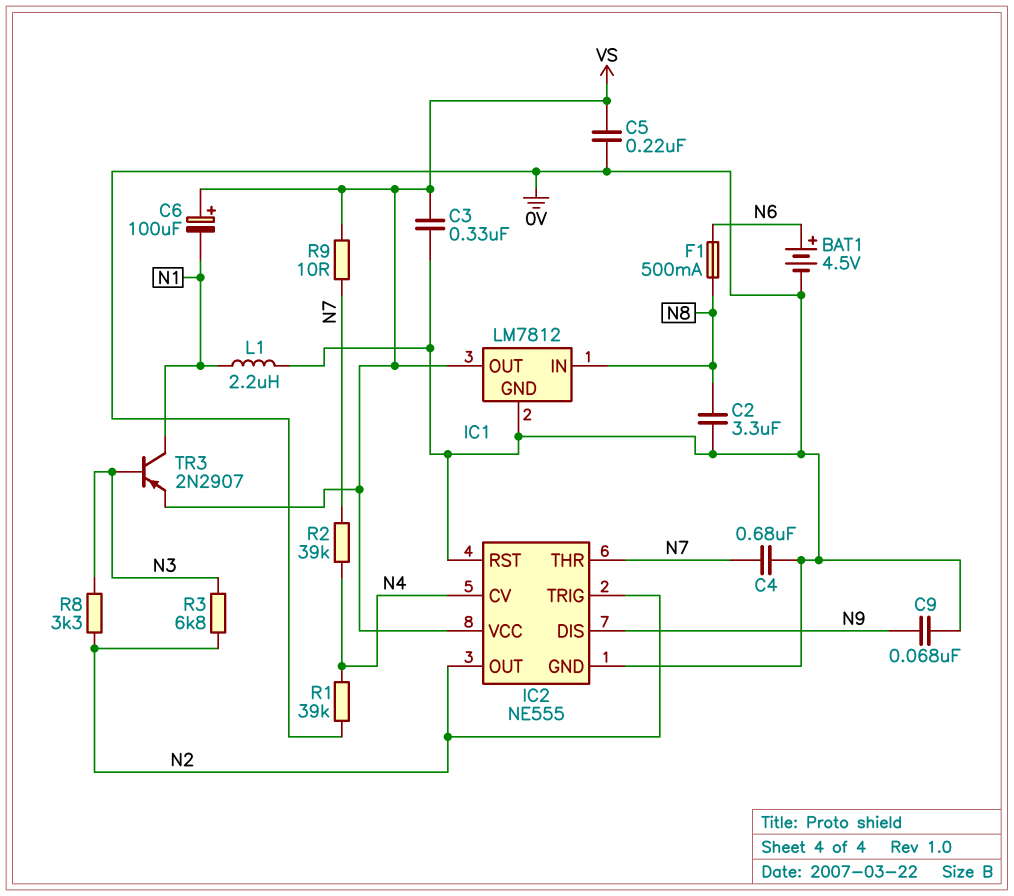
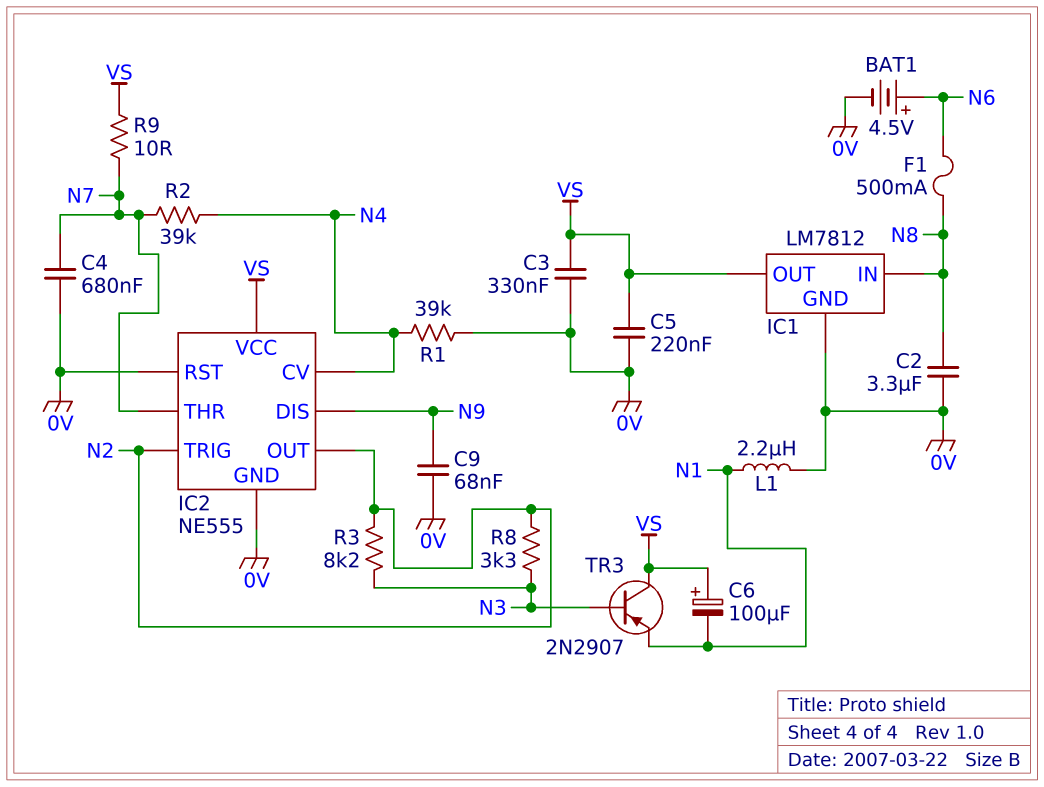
R3: 6.8k (N2, N3) -> 8.2k (N2, N3)
TR3: PNP 2N2907 (B N3, C N1, E VS) -> PNP 2N2907 (B N3, C VS, E N1)

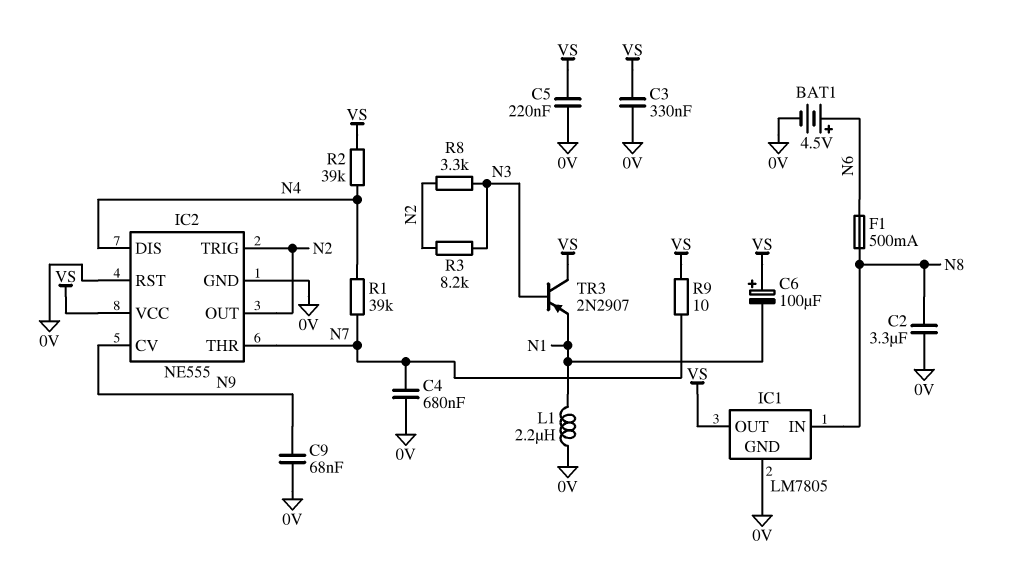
IC1: LM7812 -> LM7805
IC2 pin CV: N4 -> N9
IC2 pin DIS: N9 -> N4
R1: 39k (0V, N4) -> 39k (N4, N7)
R2: 39k (N4, N7) -> 39k (N4, VS)

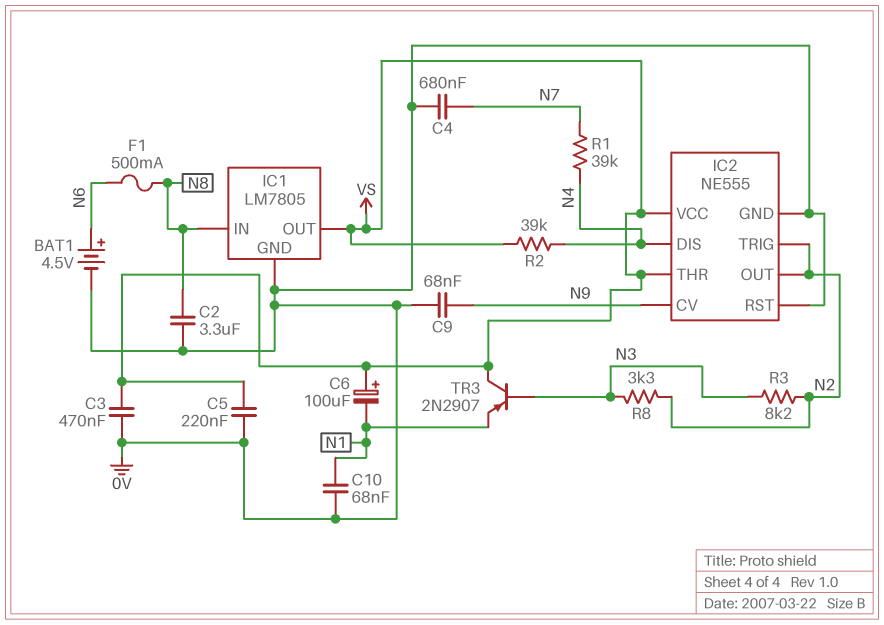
C3: 330nF (0V, VS) -> 470nF (0V, VS)
C10: none -> 68nF (0V, N1)
IC2 pin THR: N7 -> VS
L1: 2.2uH (0V, N1) -> none
R9: 10 (N7, VS) -> none

